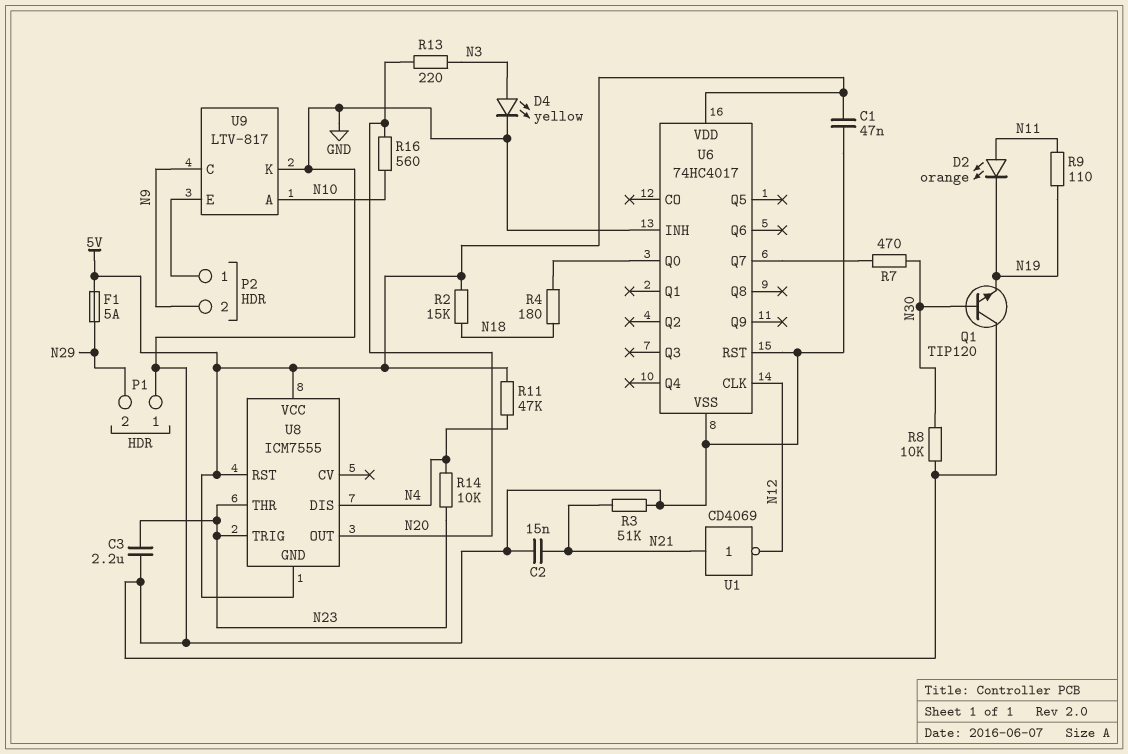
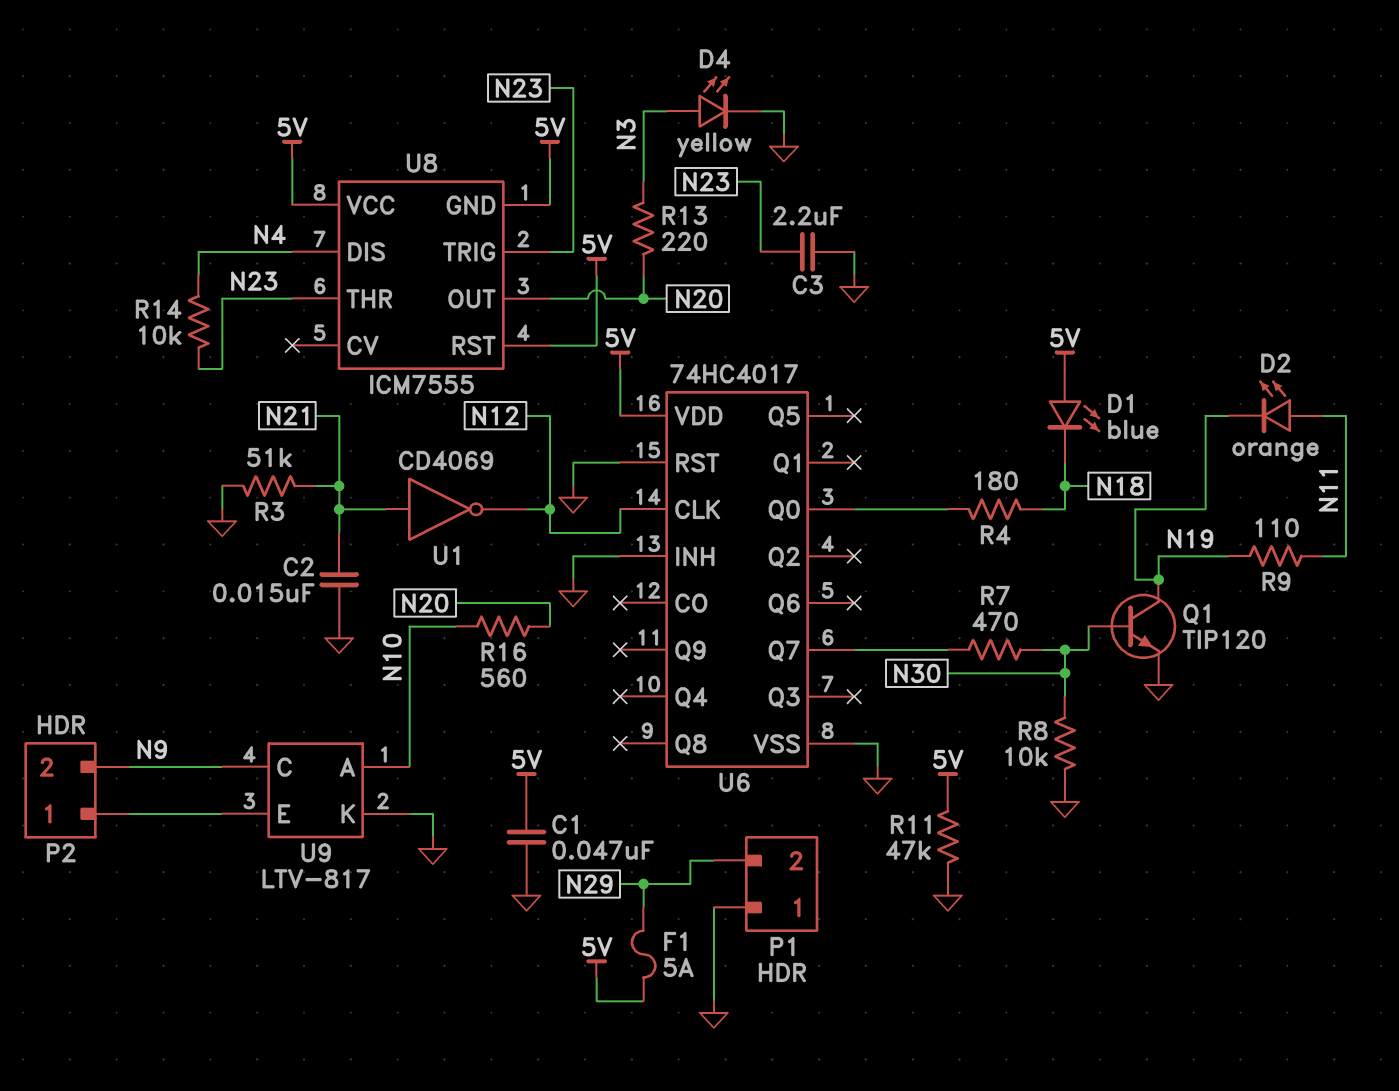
D1: none -> LED blue (A 5V, K N18)
Q1: NPN TIP120 (B N30, C GND, E N19) -> NPN TIP120 (B N30, C N19, E GND)
R2: 15k (5V, N18) -> none
R11: 47k (5V, N4) -> 47k (5V, GND)

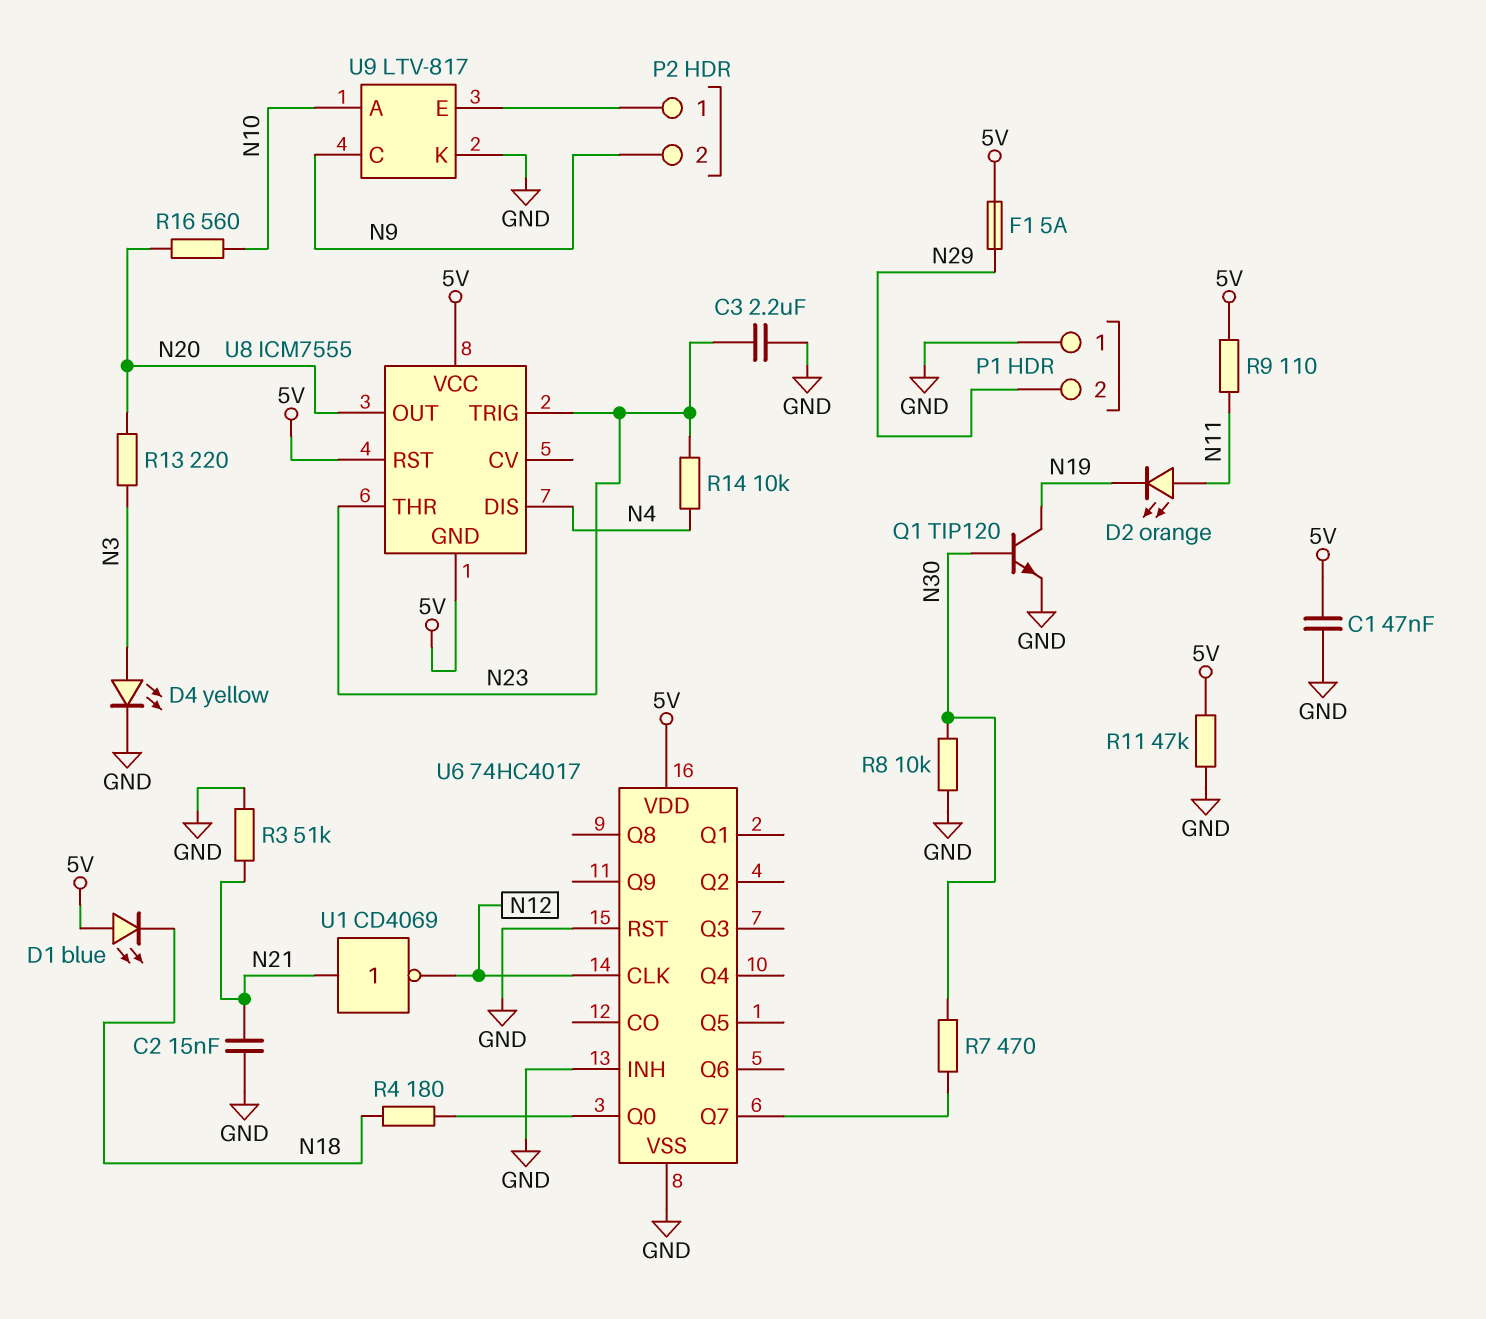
R9: 110 (N11, N19) -> 110 (5V, N11)

